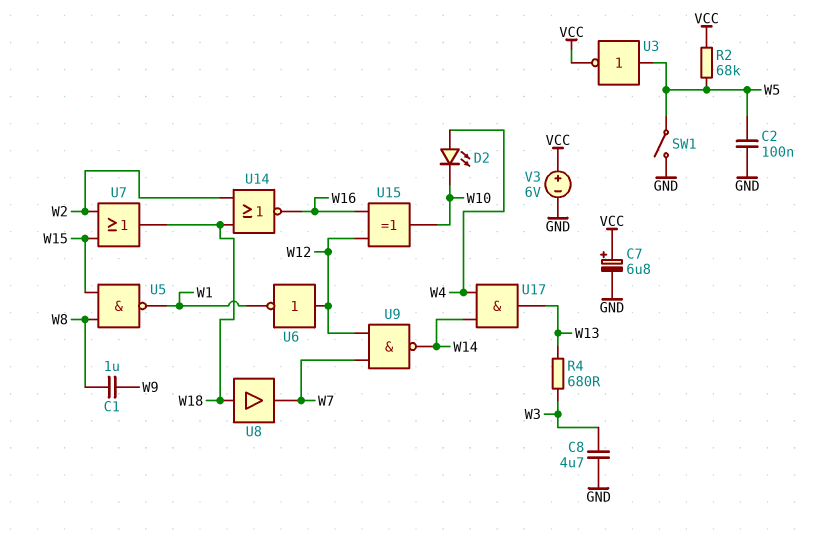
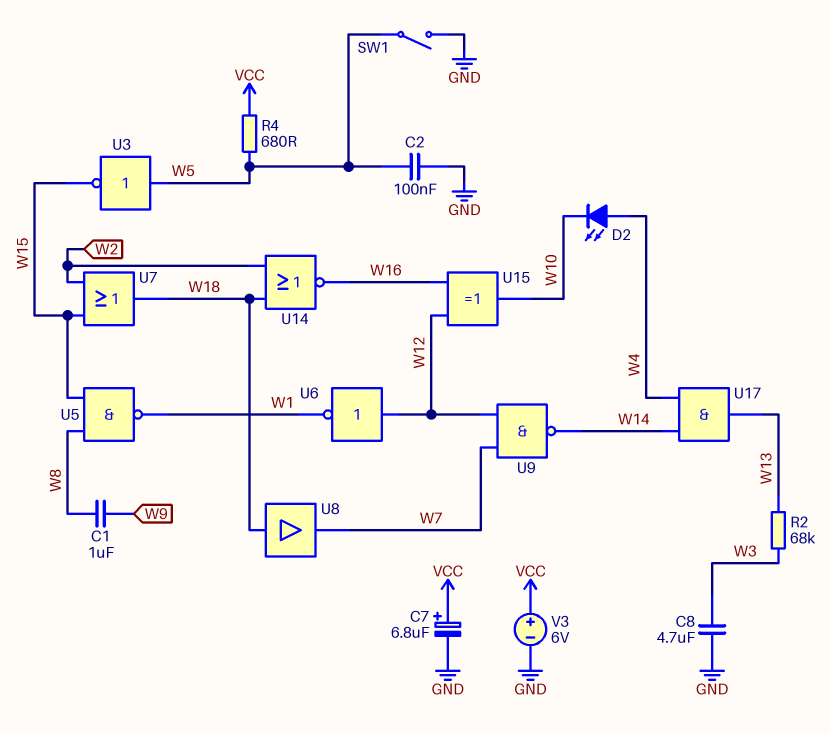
R2: 68k (VCC, W5) -> 68k (W3, W13)
R4: 680 (W3, W13) -> 680 (VCC, W5)
U3: NOT (in W5, out VCC) -> NOT (in W5, out W15)

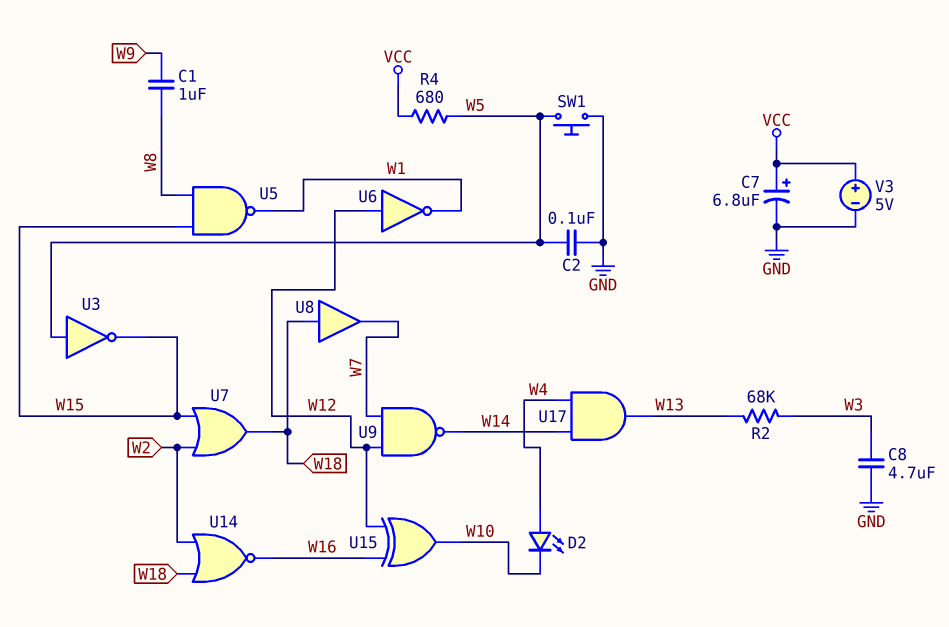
SW1: switch (GND, W5) -> button (GND, W5)
V3: 6V (plus VCC, minus GND) -> 5V (plus VCC, minus GND)

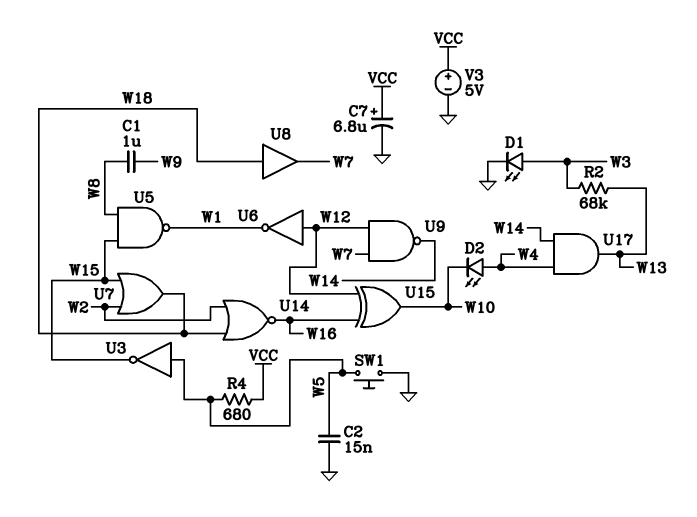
C2: 100nF (GND, W5) -> 15nF (GND, W5)
C8: 4.7uF (GND, W3) -> none
D1: none -> LED (A W3, K GND)

